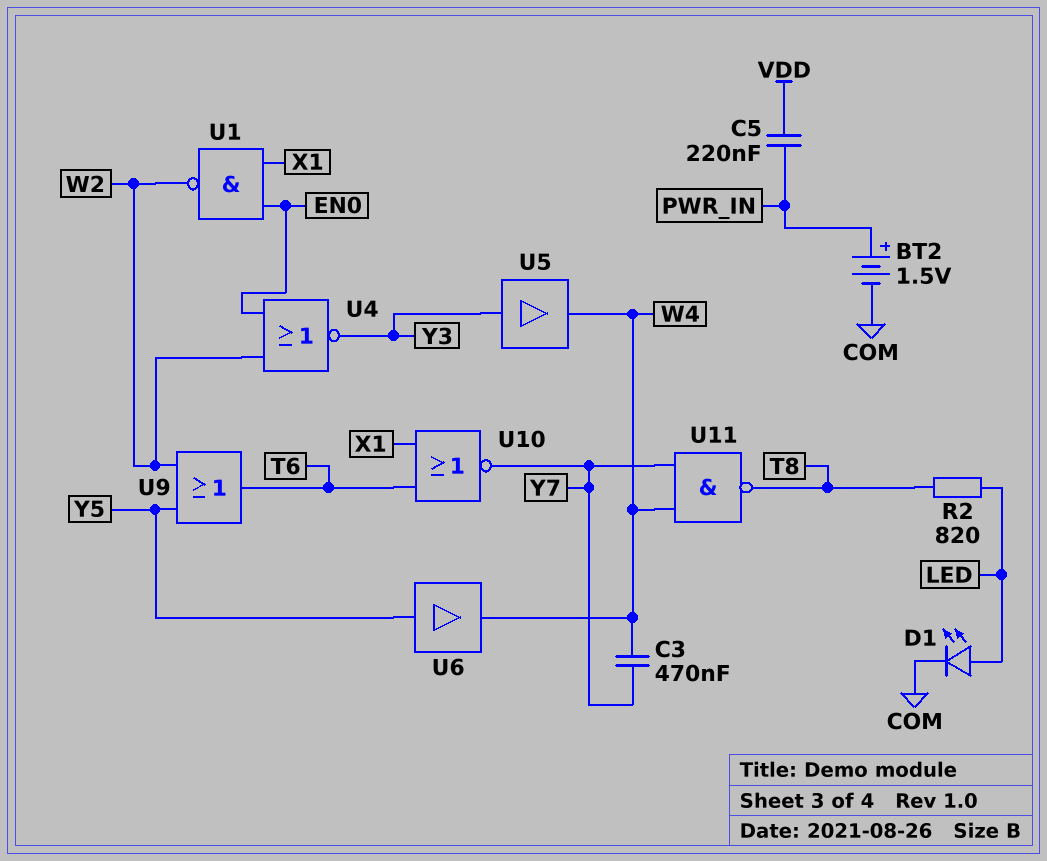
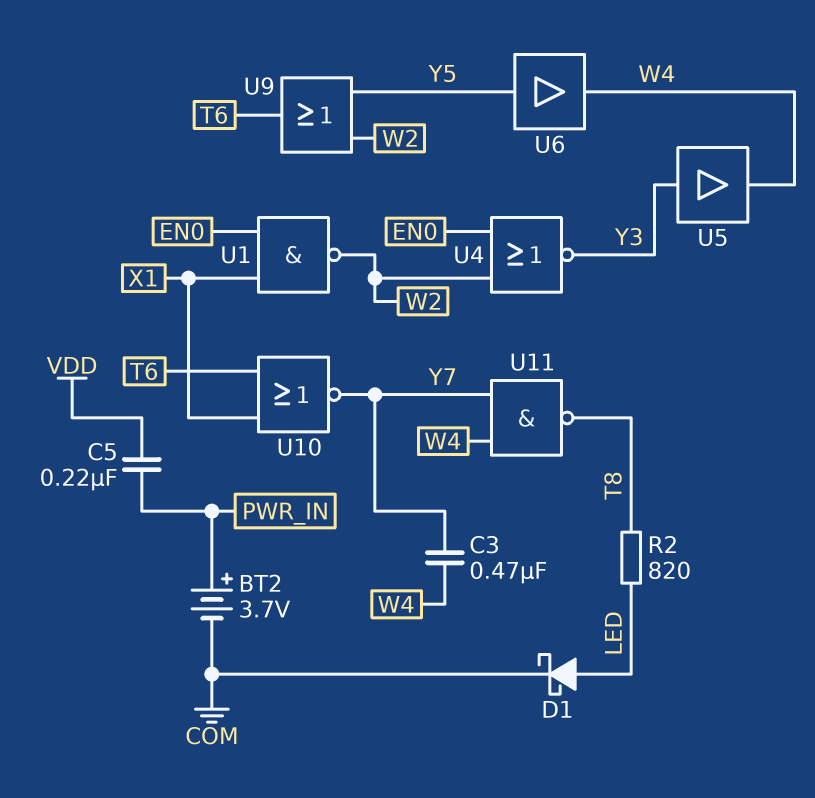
BT2: 1.5V (plus PWR_IN, minus COM) -> 3.7V (plus PWR_IN, minus COM)
D1: LED (A LED, K COM) -> schottky (A LED, K COM)

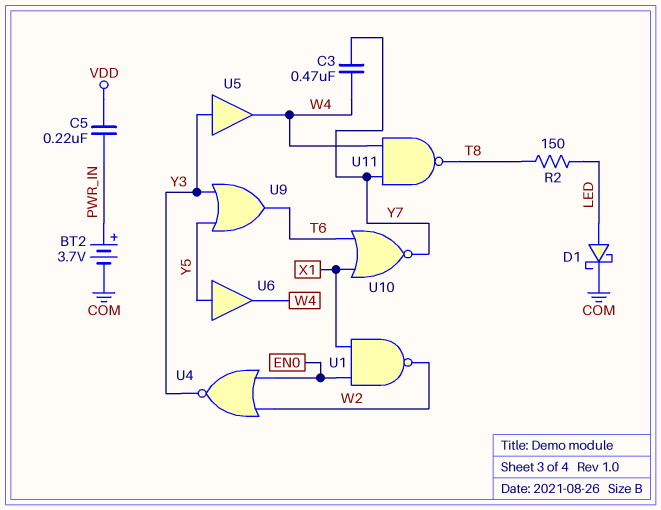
R2: 820 (LED, T8) -> 150 (LED, T8)
U9: OR (in W2, in Y5, out T6) -> OR (in Y3, in Y5, out T6)

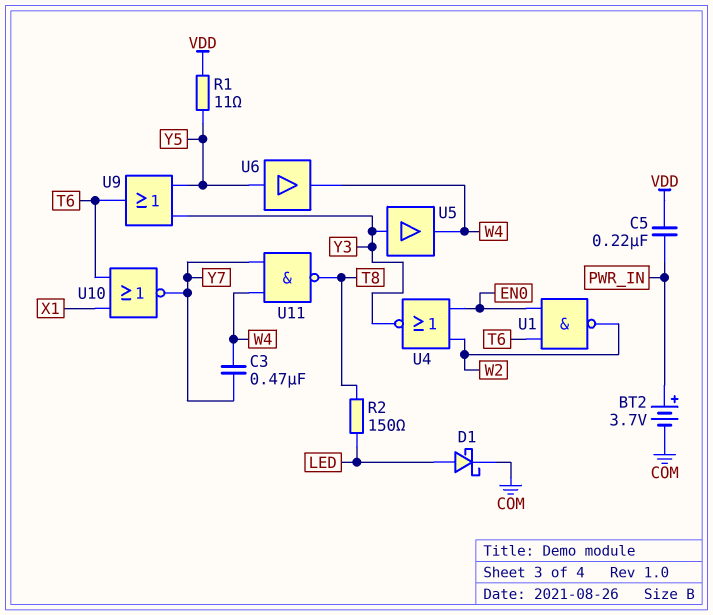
R1: none -> 11 (VDD, Y5)
U1: NAND (in EN0, in X1, out W2) -> NAND (in EN0, in T6, out W2)

